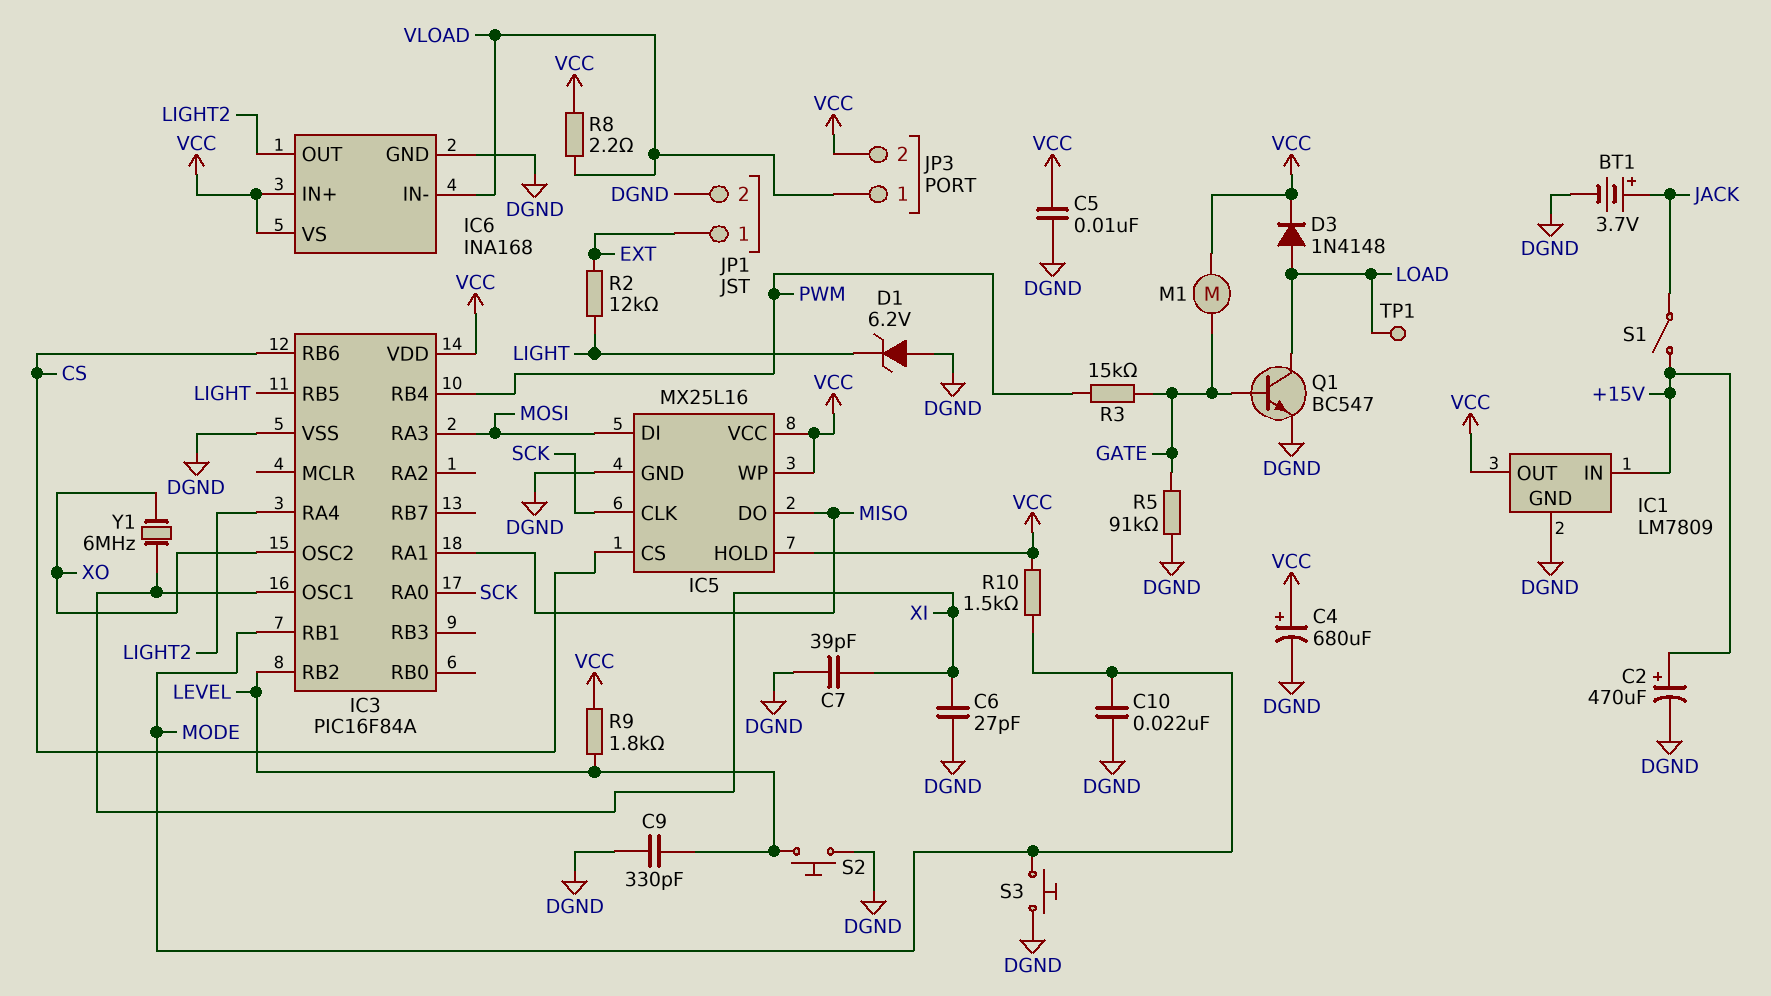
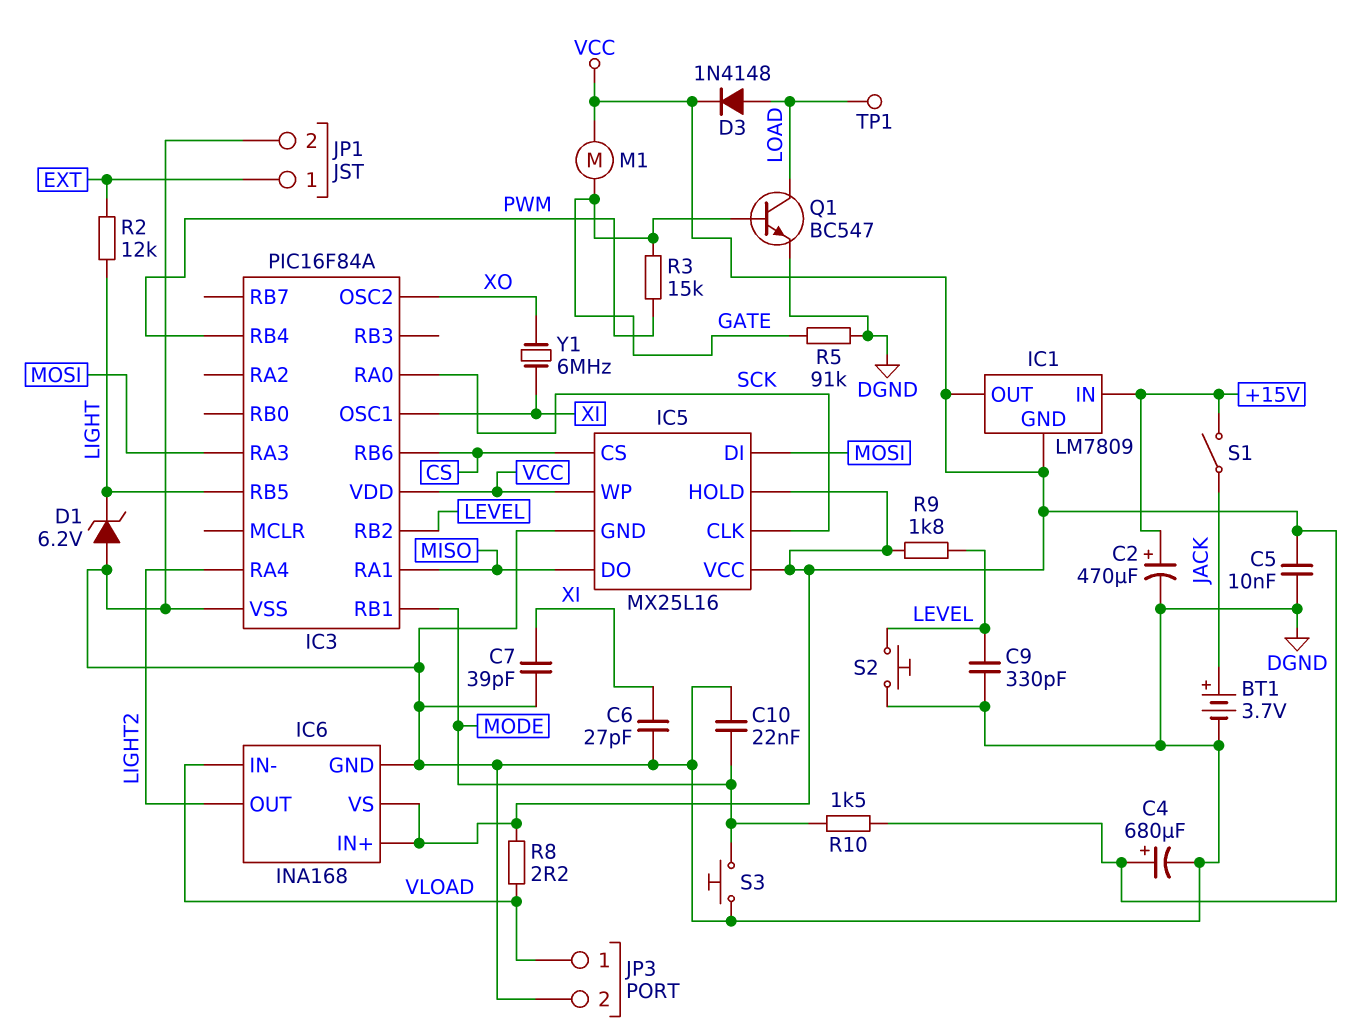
IC1 pin GND: DGND -> VCC
JP3 pin 2: VCC -> DGND

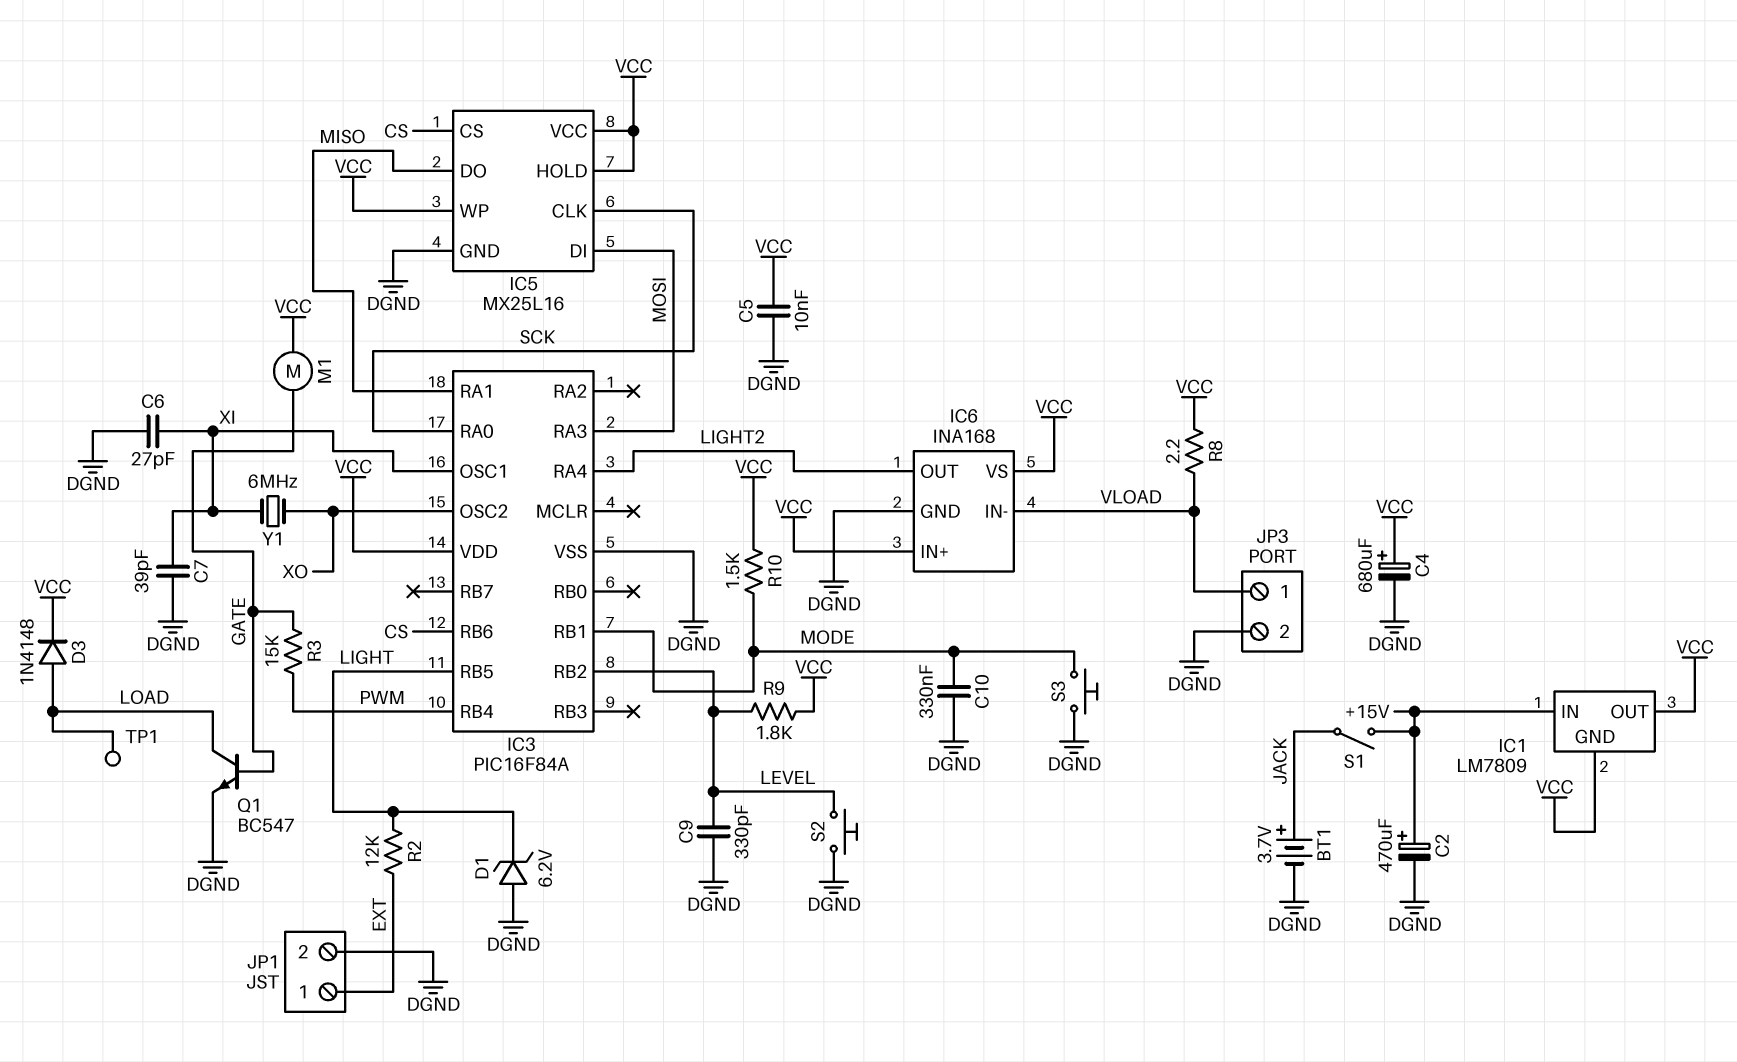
C10: 22nF (DGND, MODE) -> 330nF (DGND, MODE)
R5: 91k (DGND, GATE) -> none

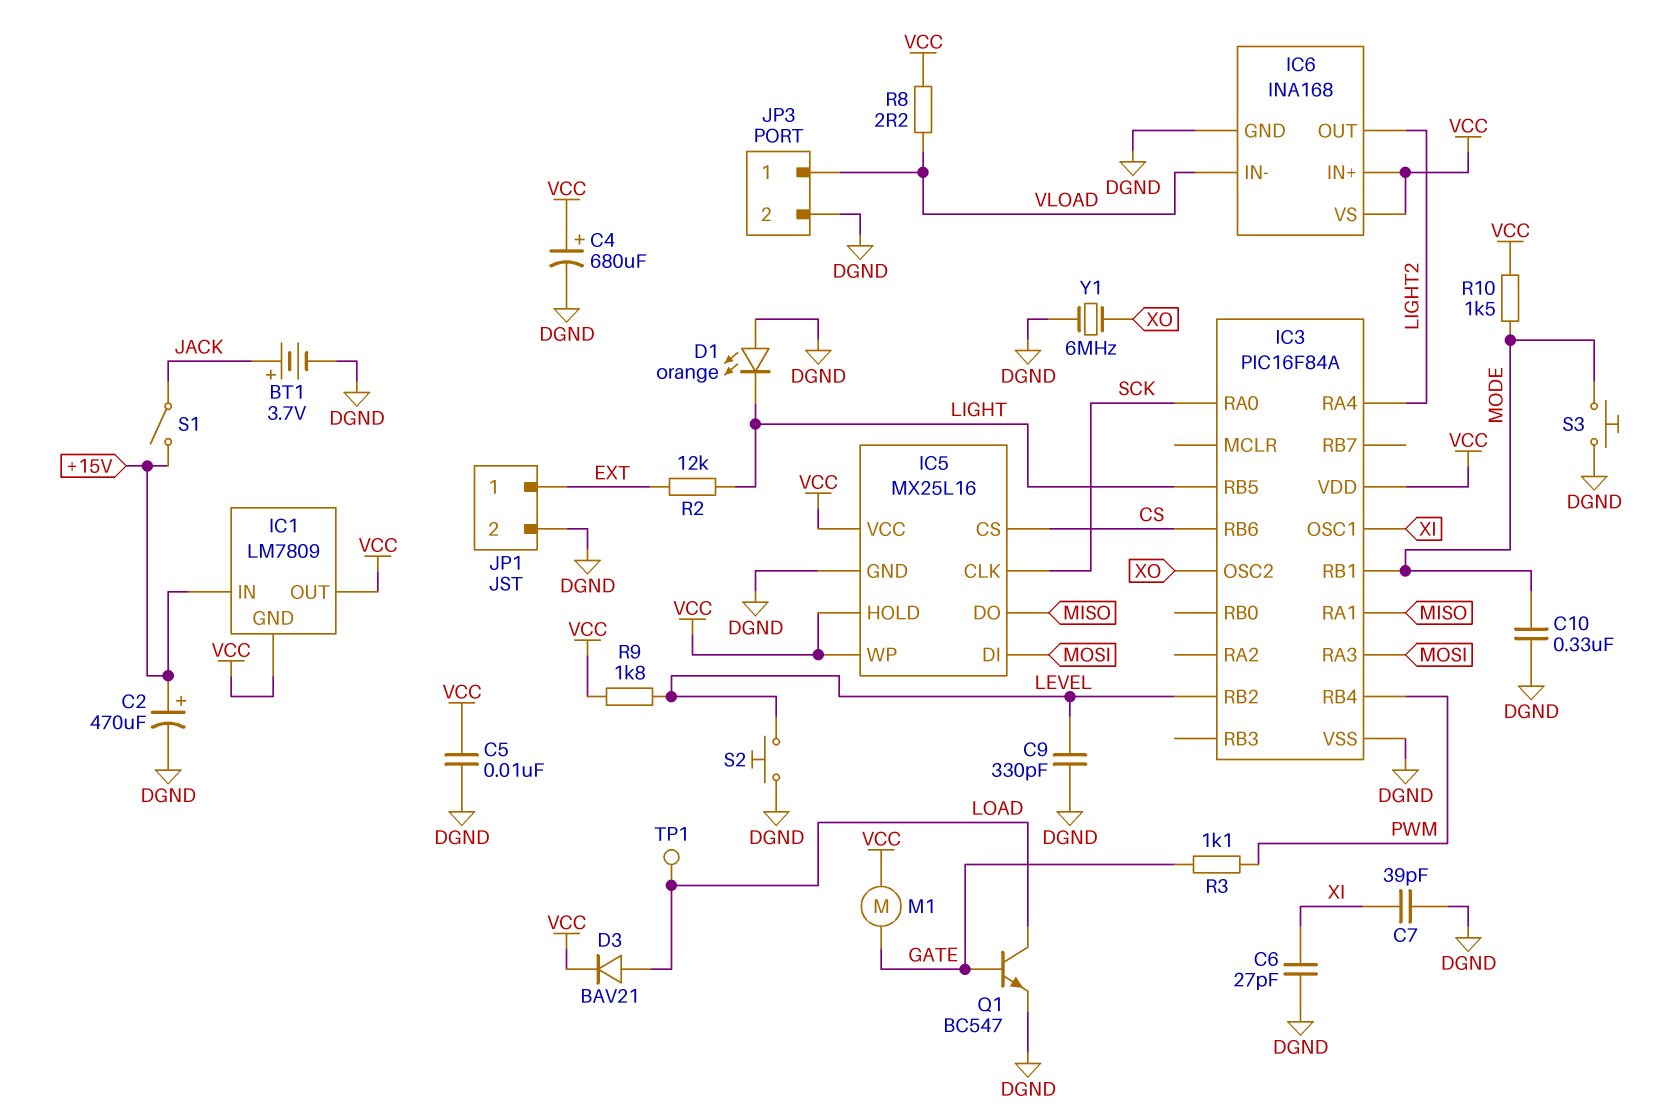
D1: zener 6.2V (A DGND, K LIGHT) -> LED orange (A DGND, K LIGHT)
D3: diode 1N4148 (A LOAD, K VCC) -> diode BAV21 (A LOAD, K VCC)
R3: 15k (GATE, PWM) -> 1.1k (GATE, PWM)
Y1: 6MHz (XI, XO) -> 6MHz (DGND, XO)

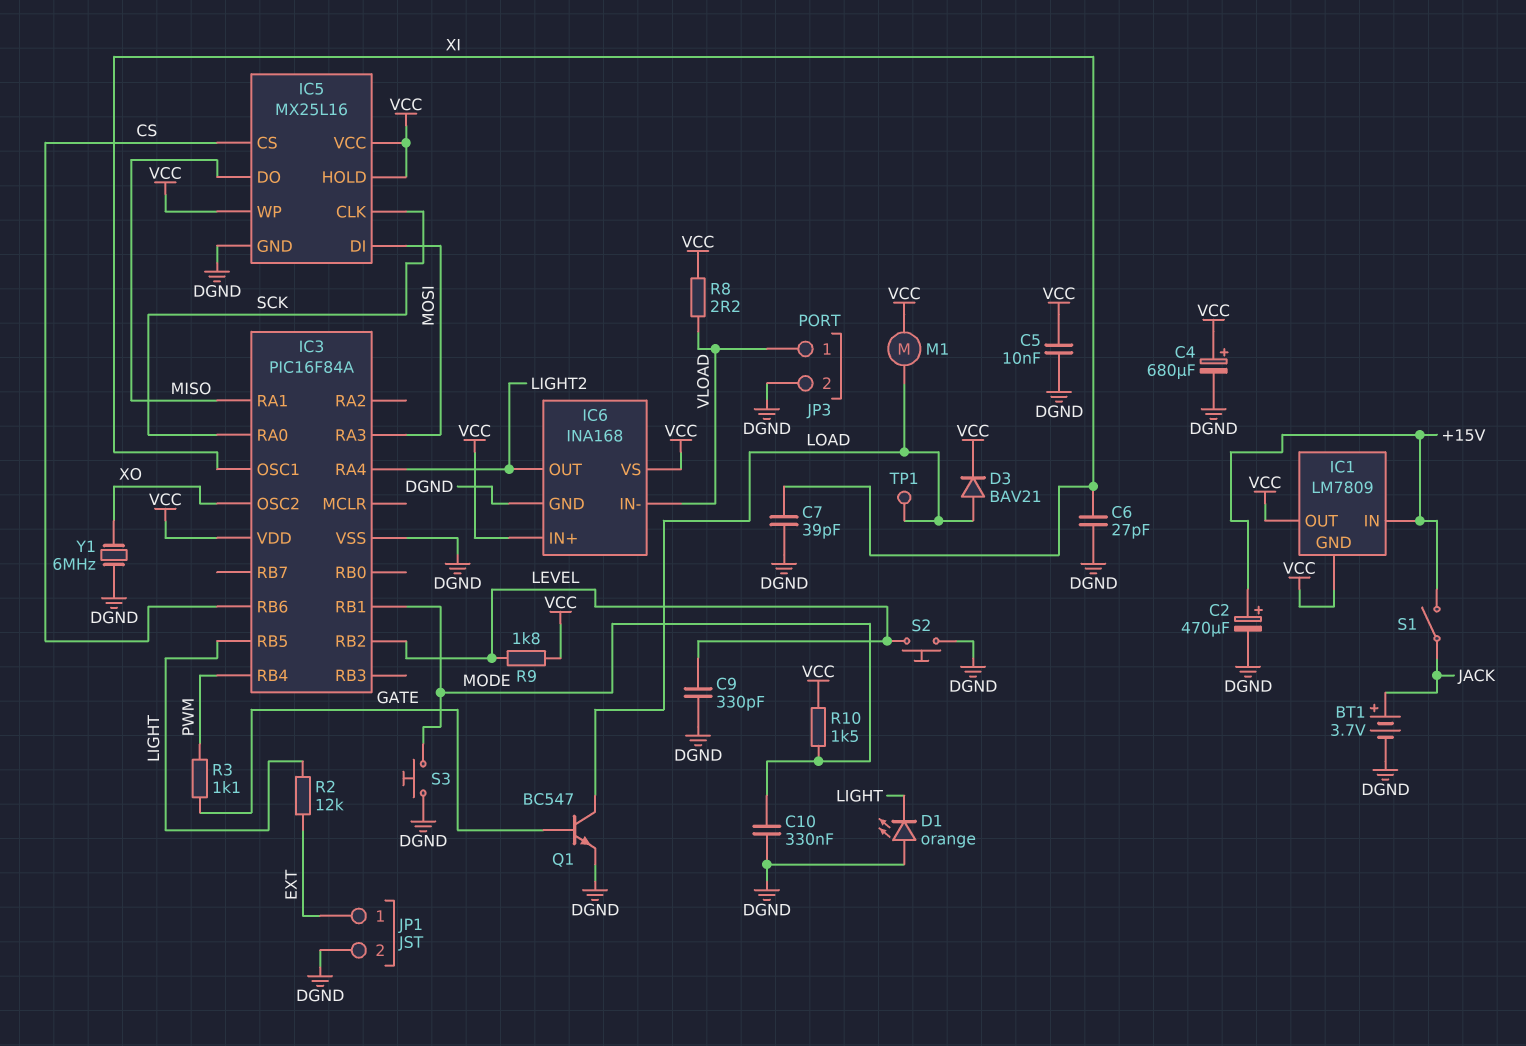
M1: motor (GATE, VCC) -> motor (LOAD, VCC)

